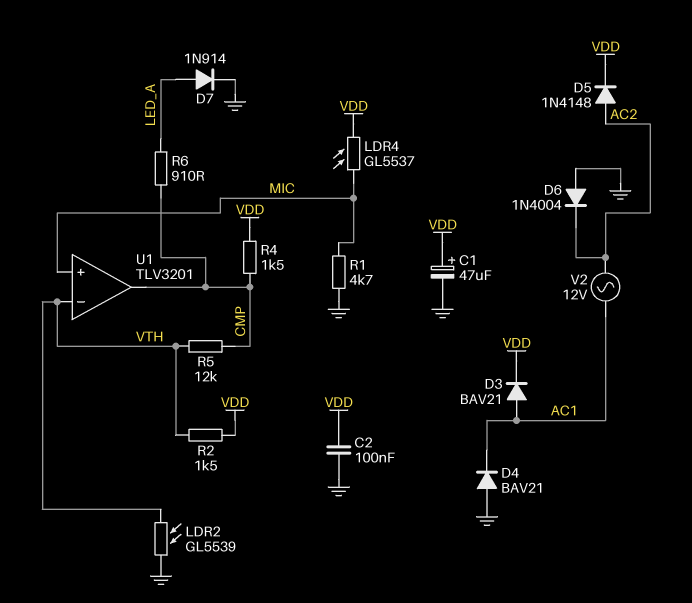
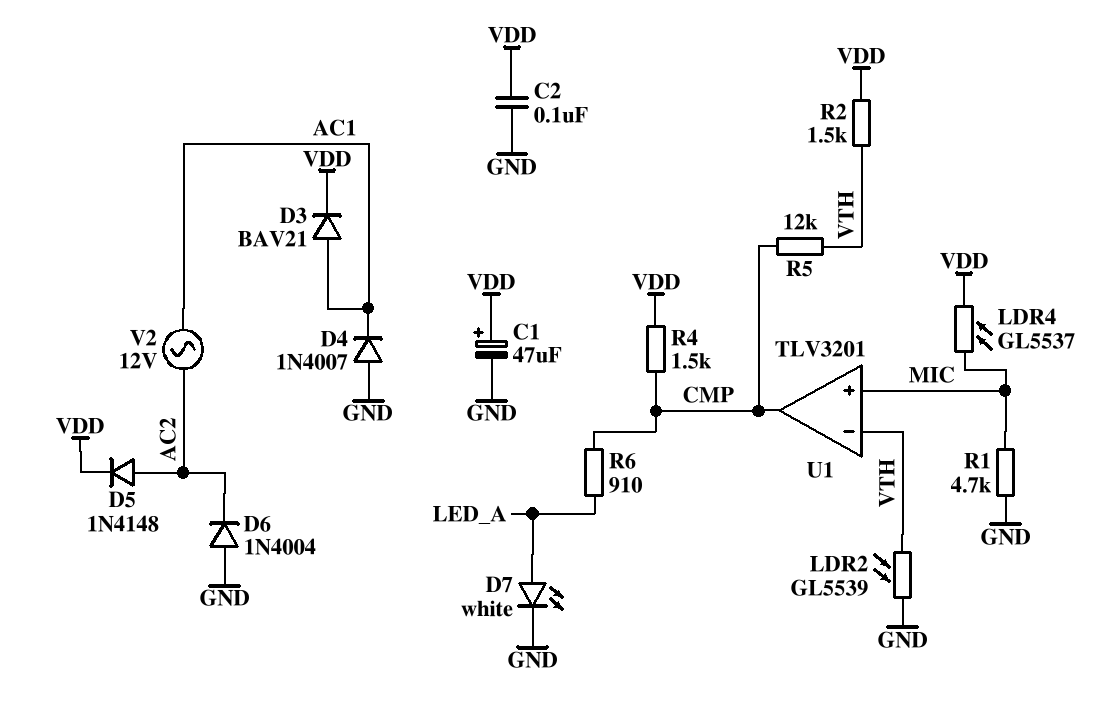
D4: diode BAV21 (A GND, K AC1) -> diode 1N4007 (A GND, K AC1)
D7: diode 1N914 (A LED_A, K GND) -> LED white (A LED_A, K GND)

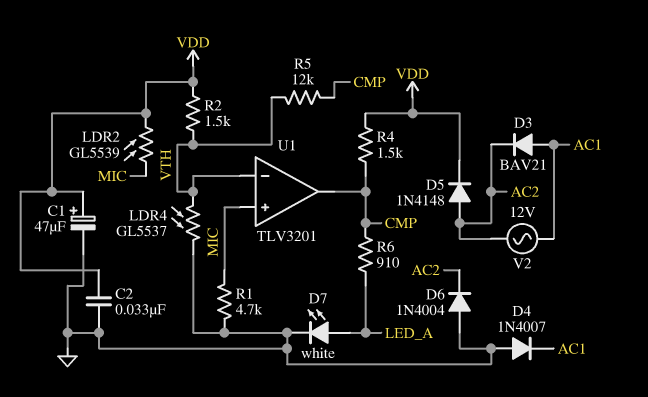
C2: 100nF (GND, VDD) -> 33nF (GND, VDD)
D3: diode BAV21 (A AC1, K VDD) -> diode BAV21 (A AC1, K AC2)
LDR2: GL5539 (GND, VTH) -> GL5539 (MIC, VDD)
LDR4: GL5537 (MIC, VDD) -> GL5537 (GND, VTH)

